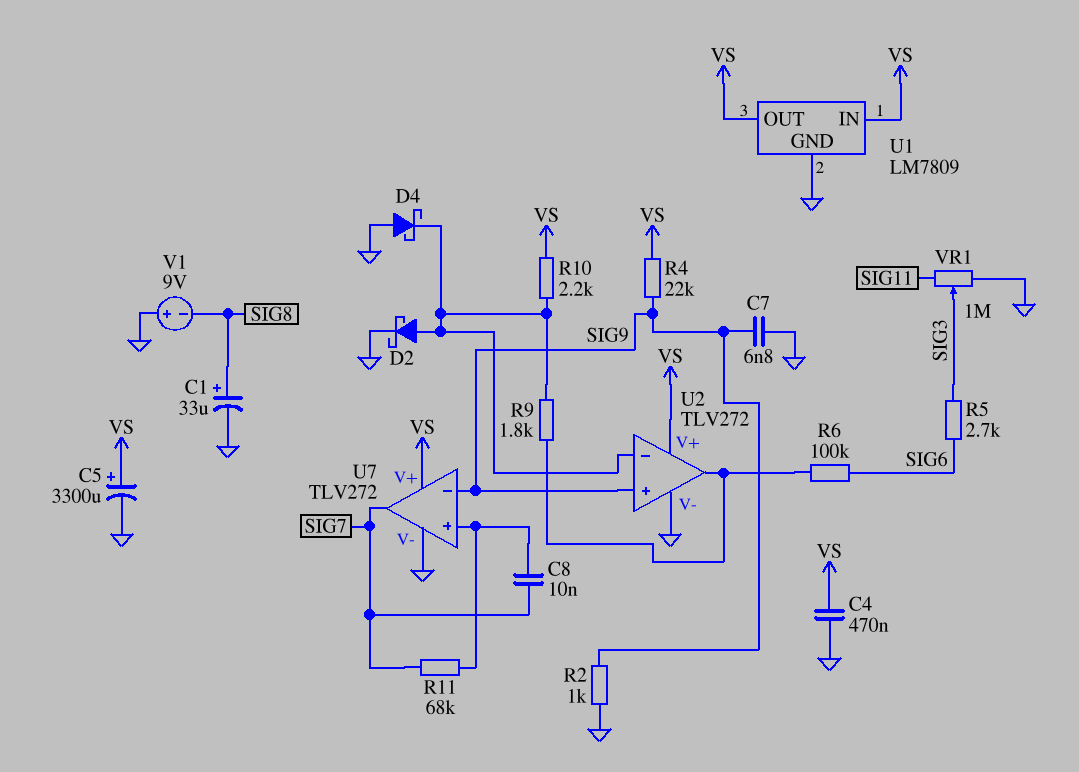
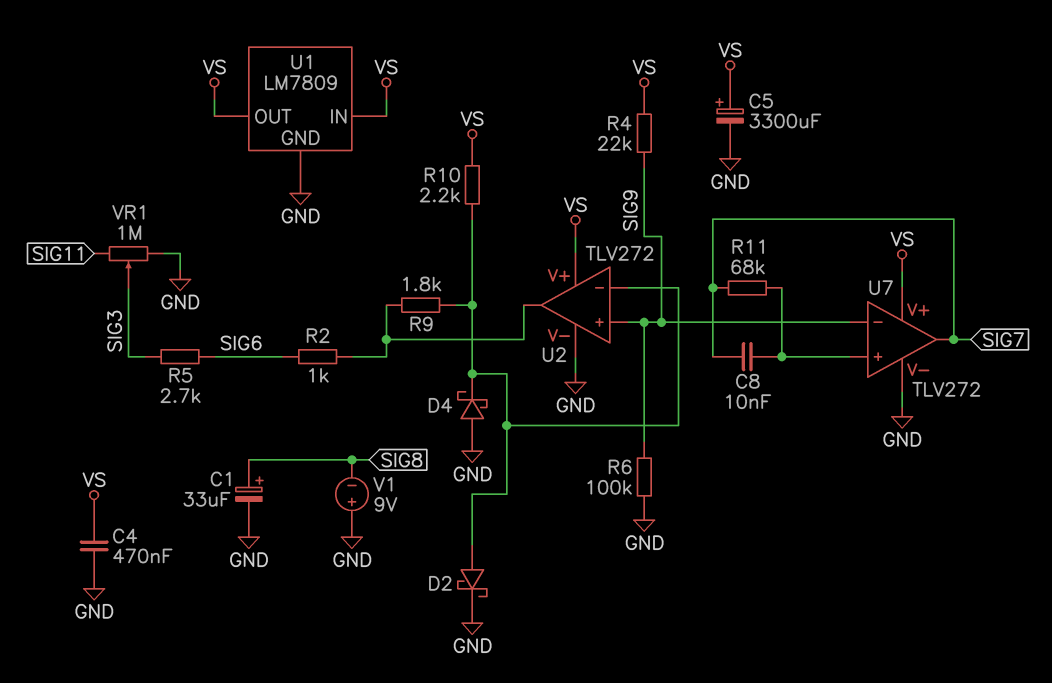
C7: 6.8nF (GND, SIG9) -> none
R2: 1k (GND, SIG9) -> 1k (SIG6, U2/out)
R6: 100k (SIG6, U2/out) -> 100k (GND, SIG9)

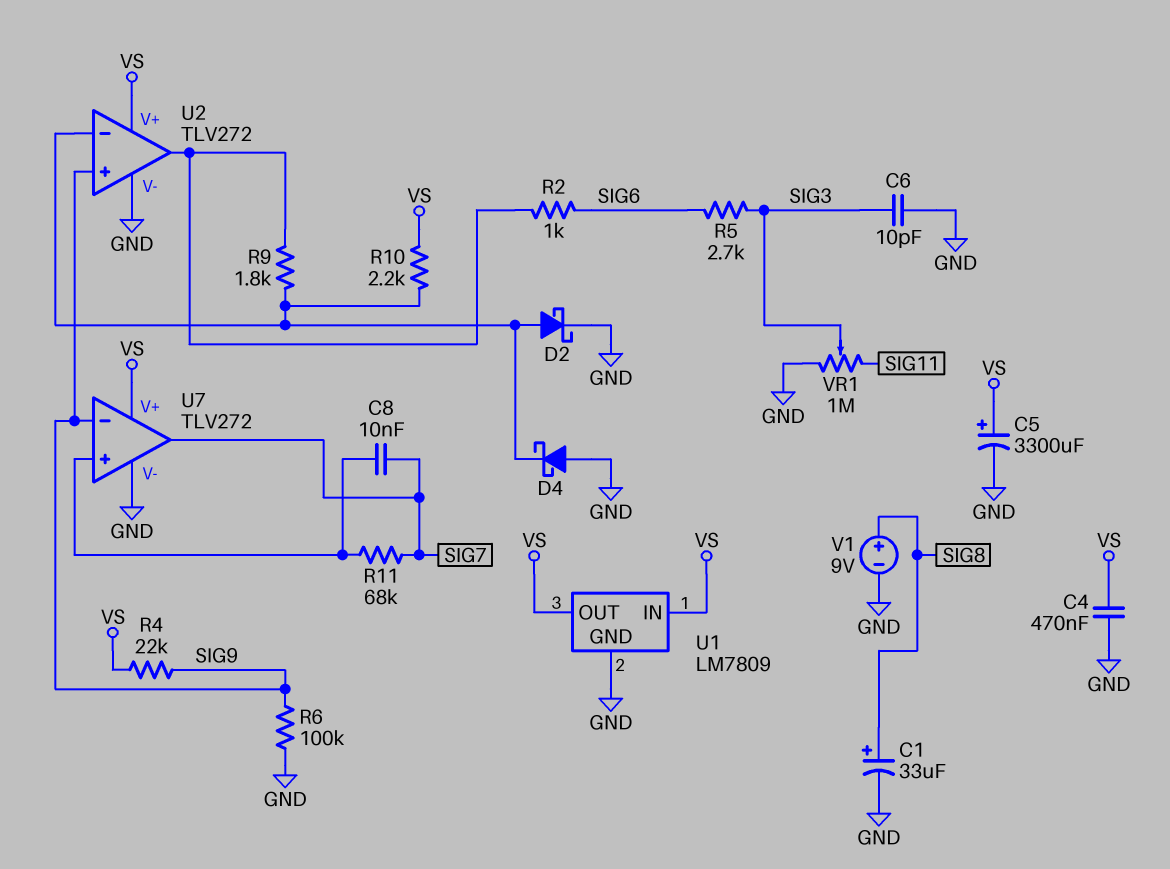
C6: none -> 10pF (GND, SIG3)
V1: 9V (plus GND, minus SIG8) -> 9V (plus SIG8, minus GND)

